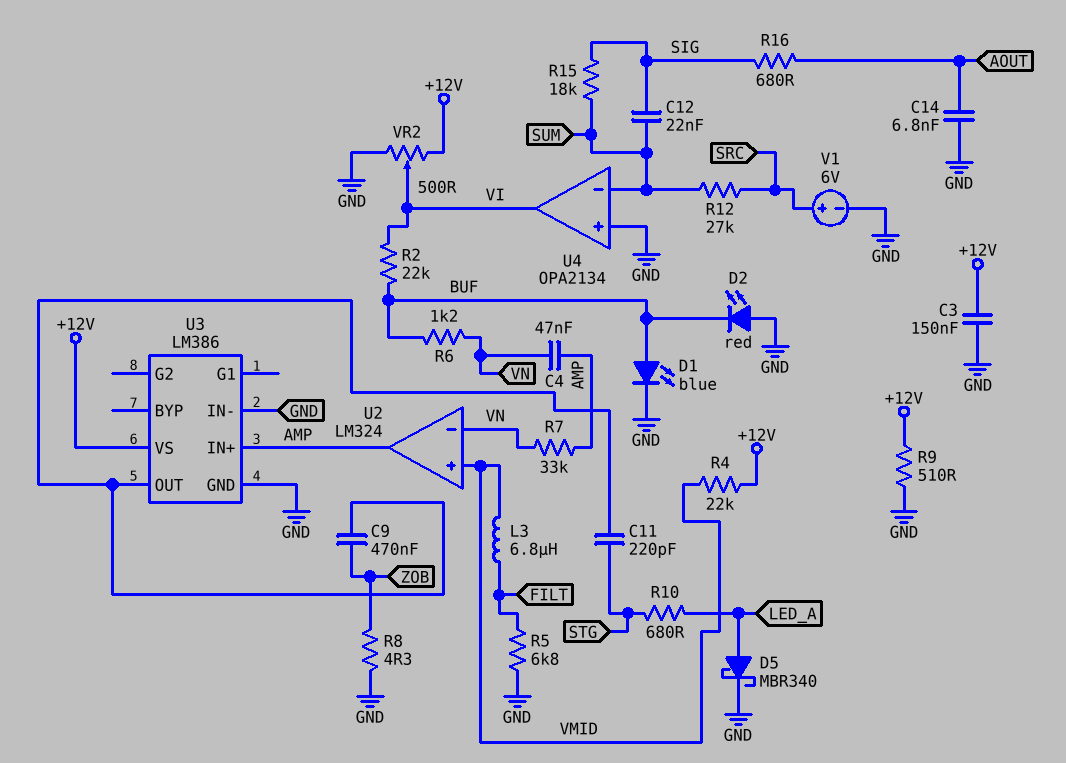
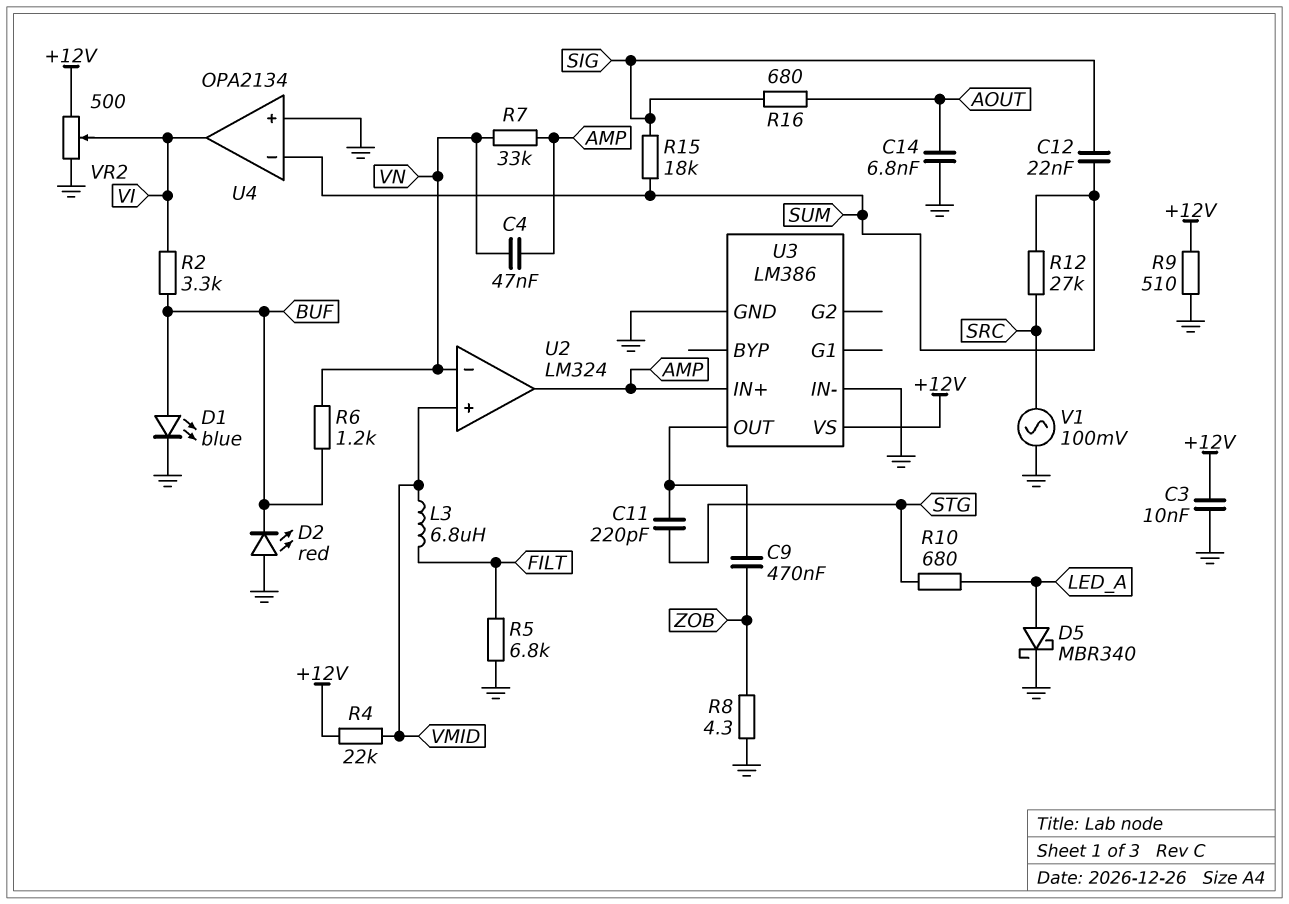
C3: 150nF (+12V, GND) -> 10nF (+12V, GND)
R2: 22k (BUF, VI) -> 3.3k (BUF, VI)
V1: 6V (plus SRC, minus GND) -> AC 100mV (GND, SRC)

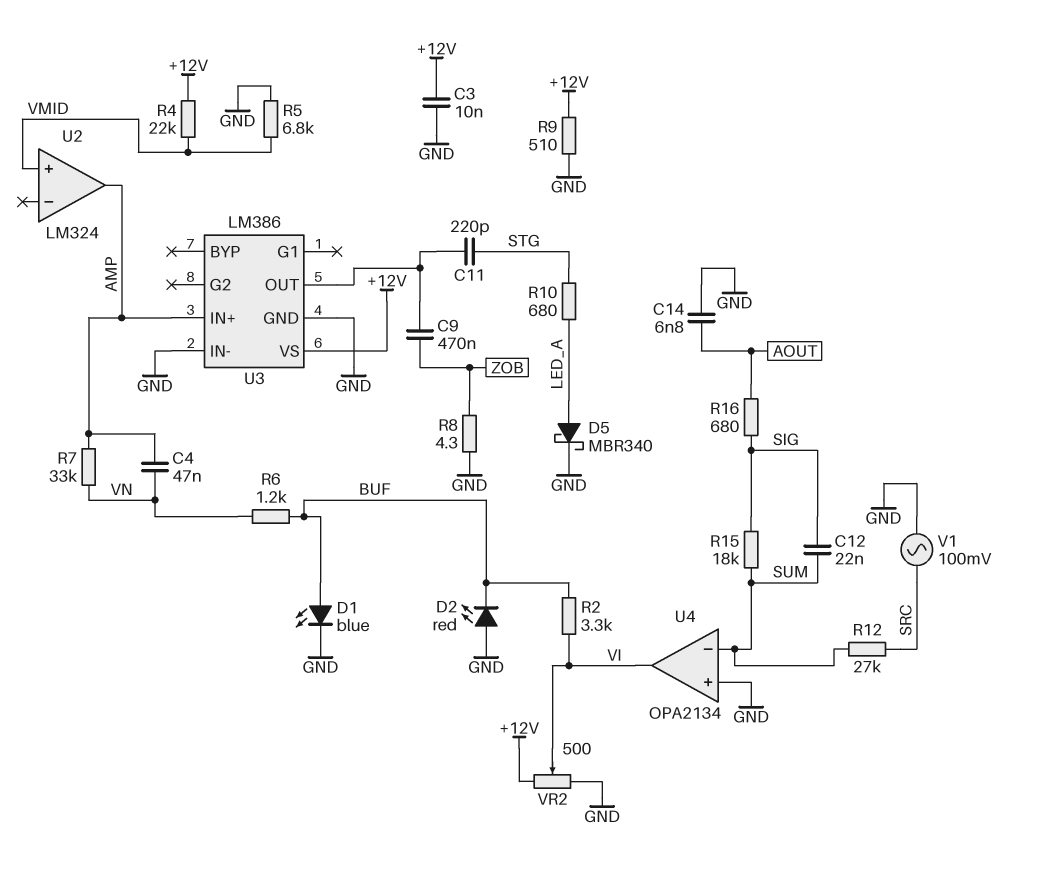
L3: 6.8uH (FILT, VMID) -> none
R5: 6.8k (FILT, GND) -> 6.8k (GND, VMID)
U2 pin in-: VN -> none

